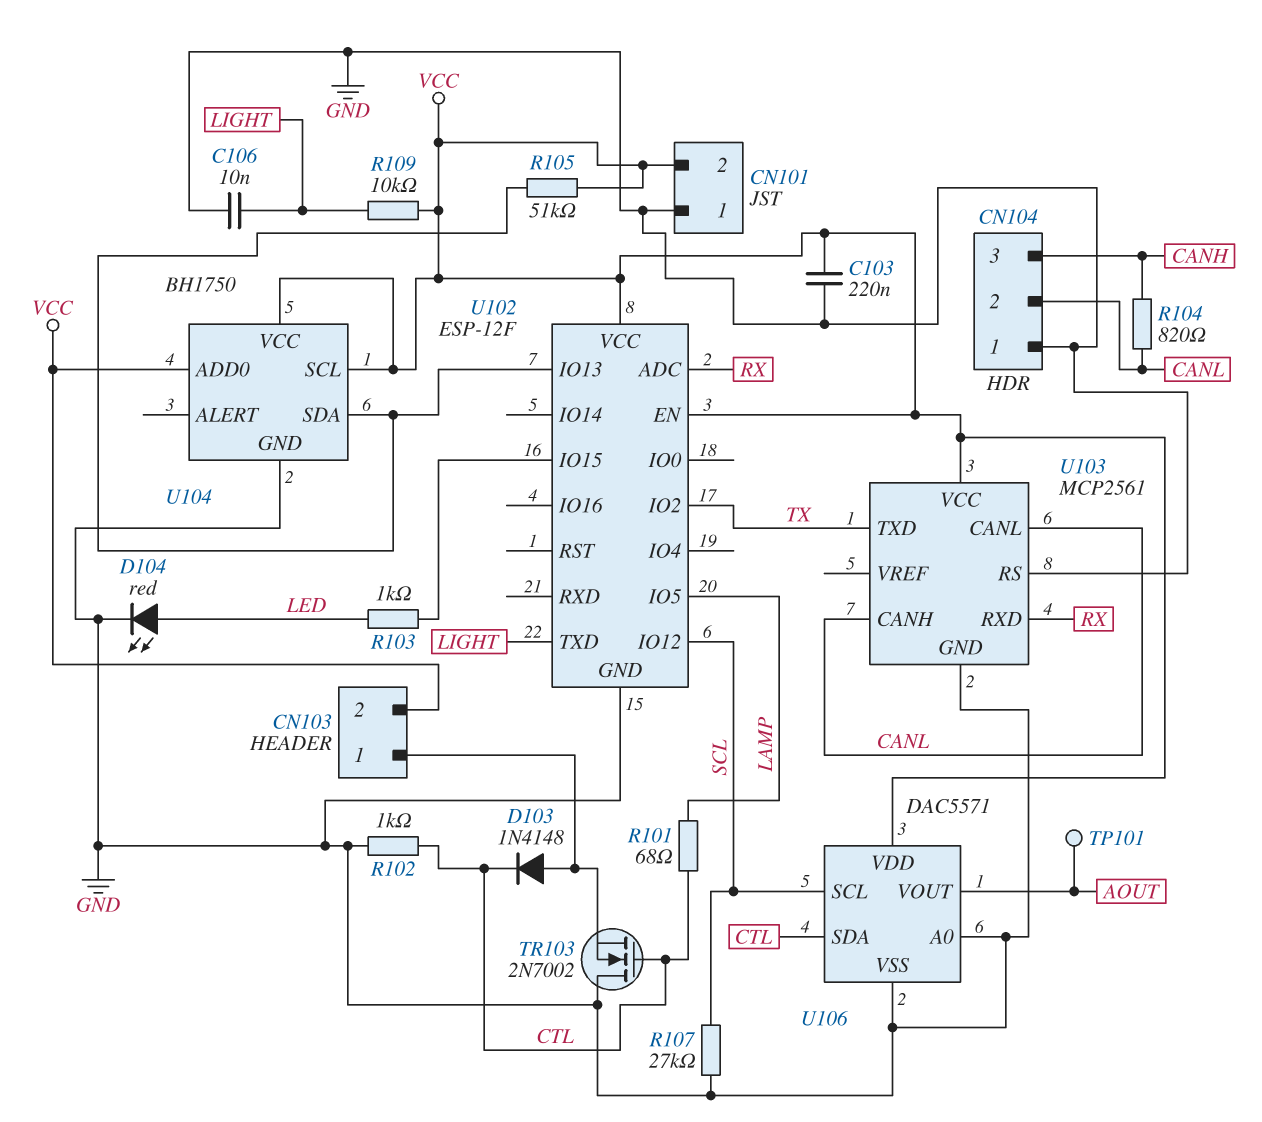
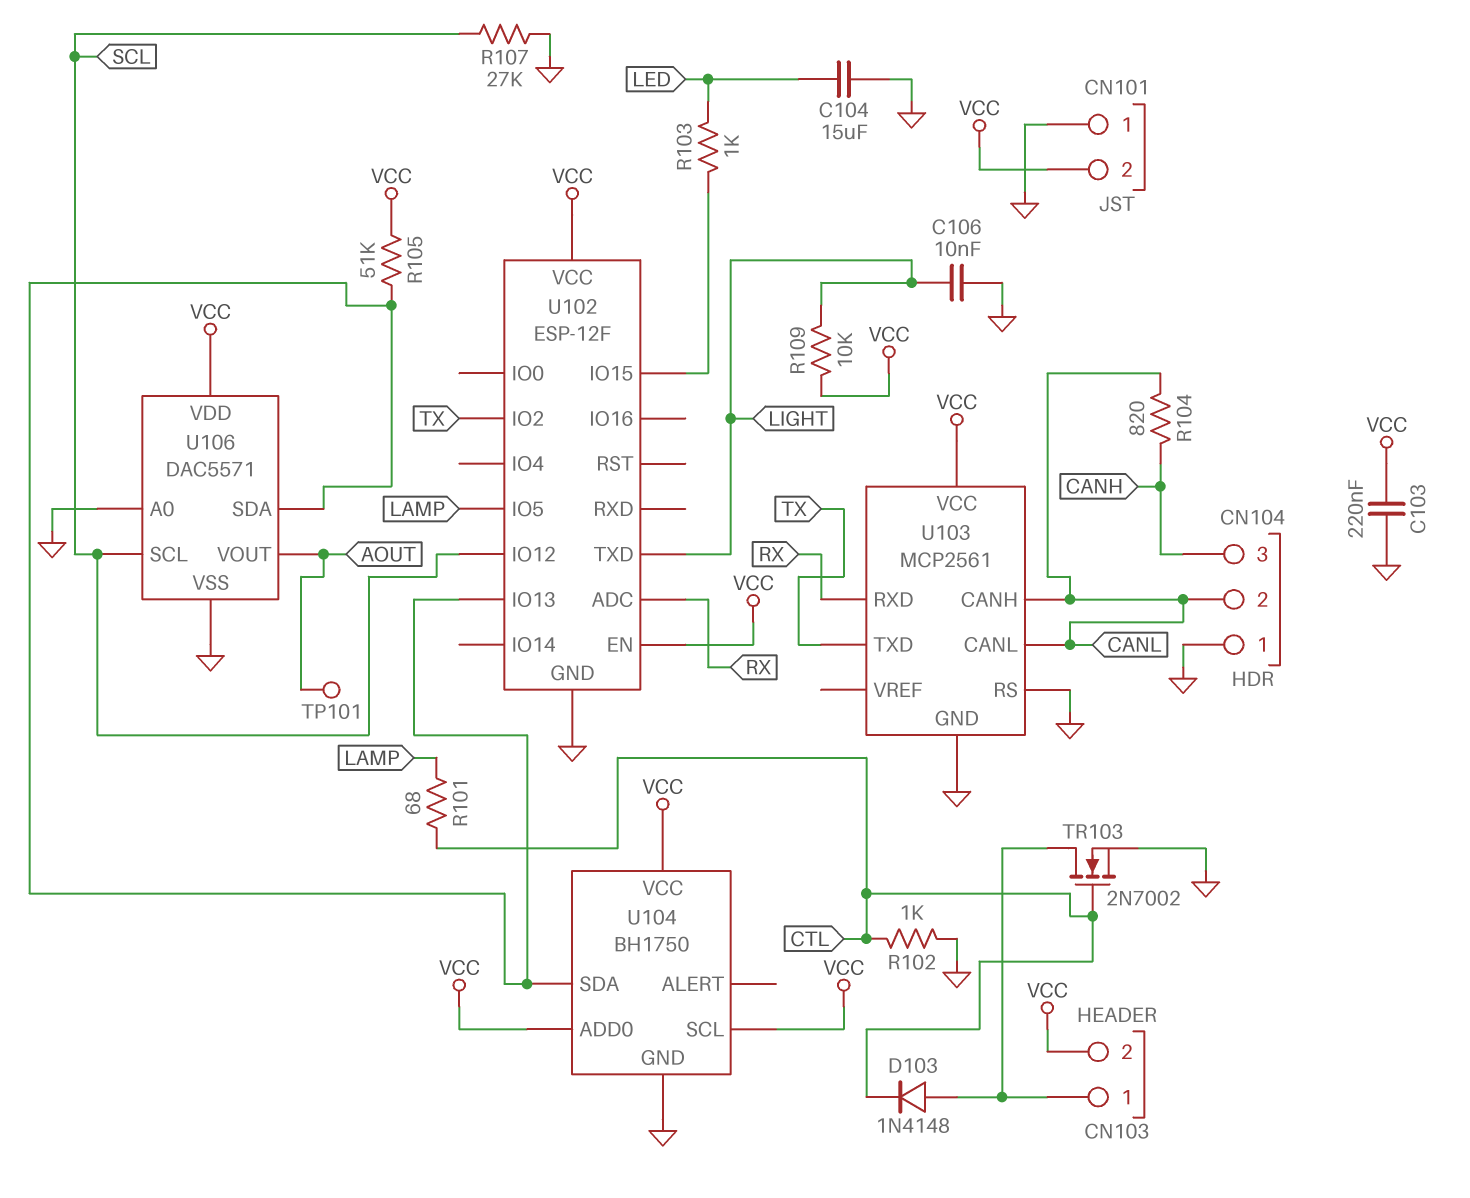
C104: none -> 15uF (GND, LED)
D104: LED red (A LED, K GND) -> none
TR103: NMOS 2N7002 (G CTL, D GND, S CN103/1) -> NMOS 2N7002 (G CTL, D CN103/1, S GND)
U106 pin SDA: CTL -> U102/IO13

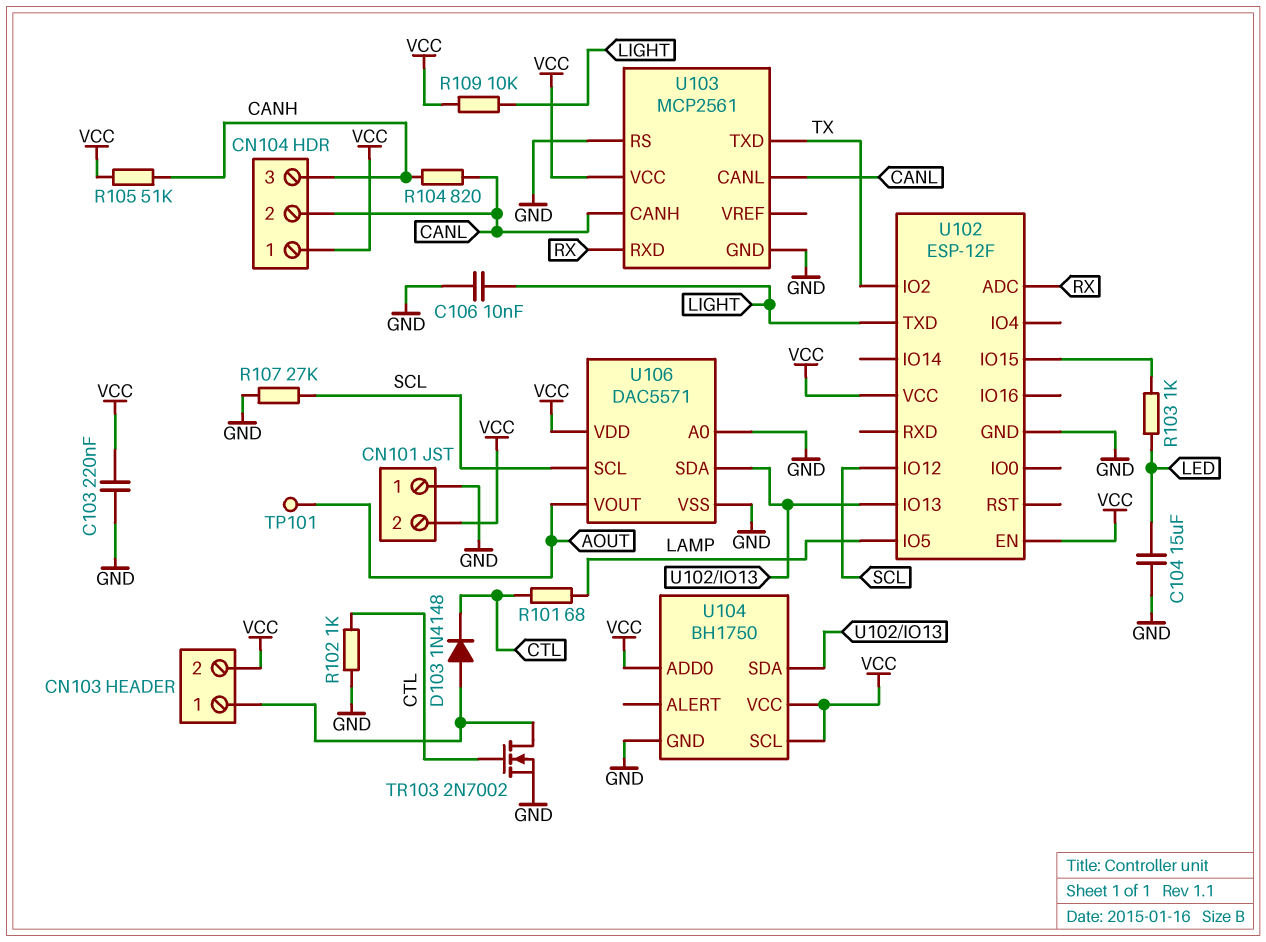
CN104 pin 1: GND -> VCC
R105: 51k (U102/IO13, VCC) -> 51k (CANH, VCC)

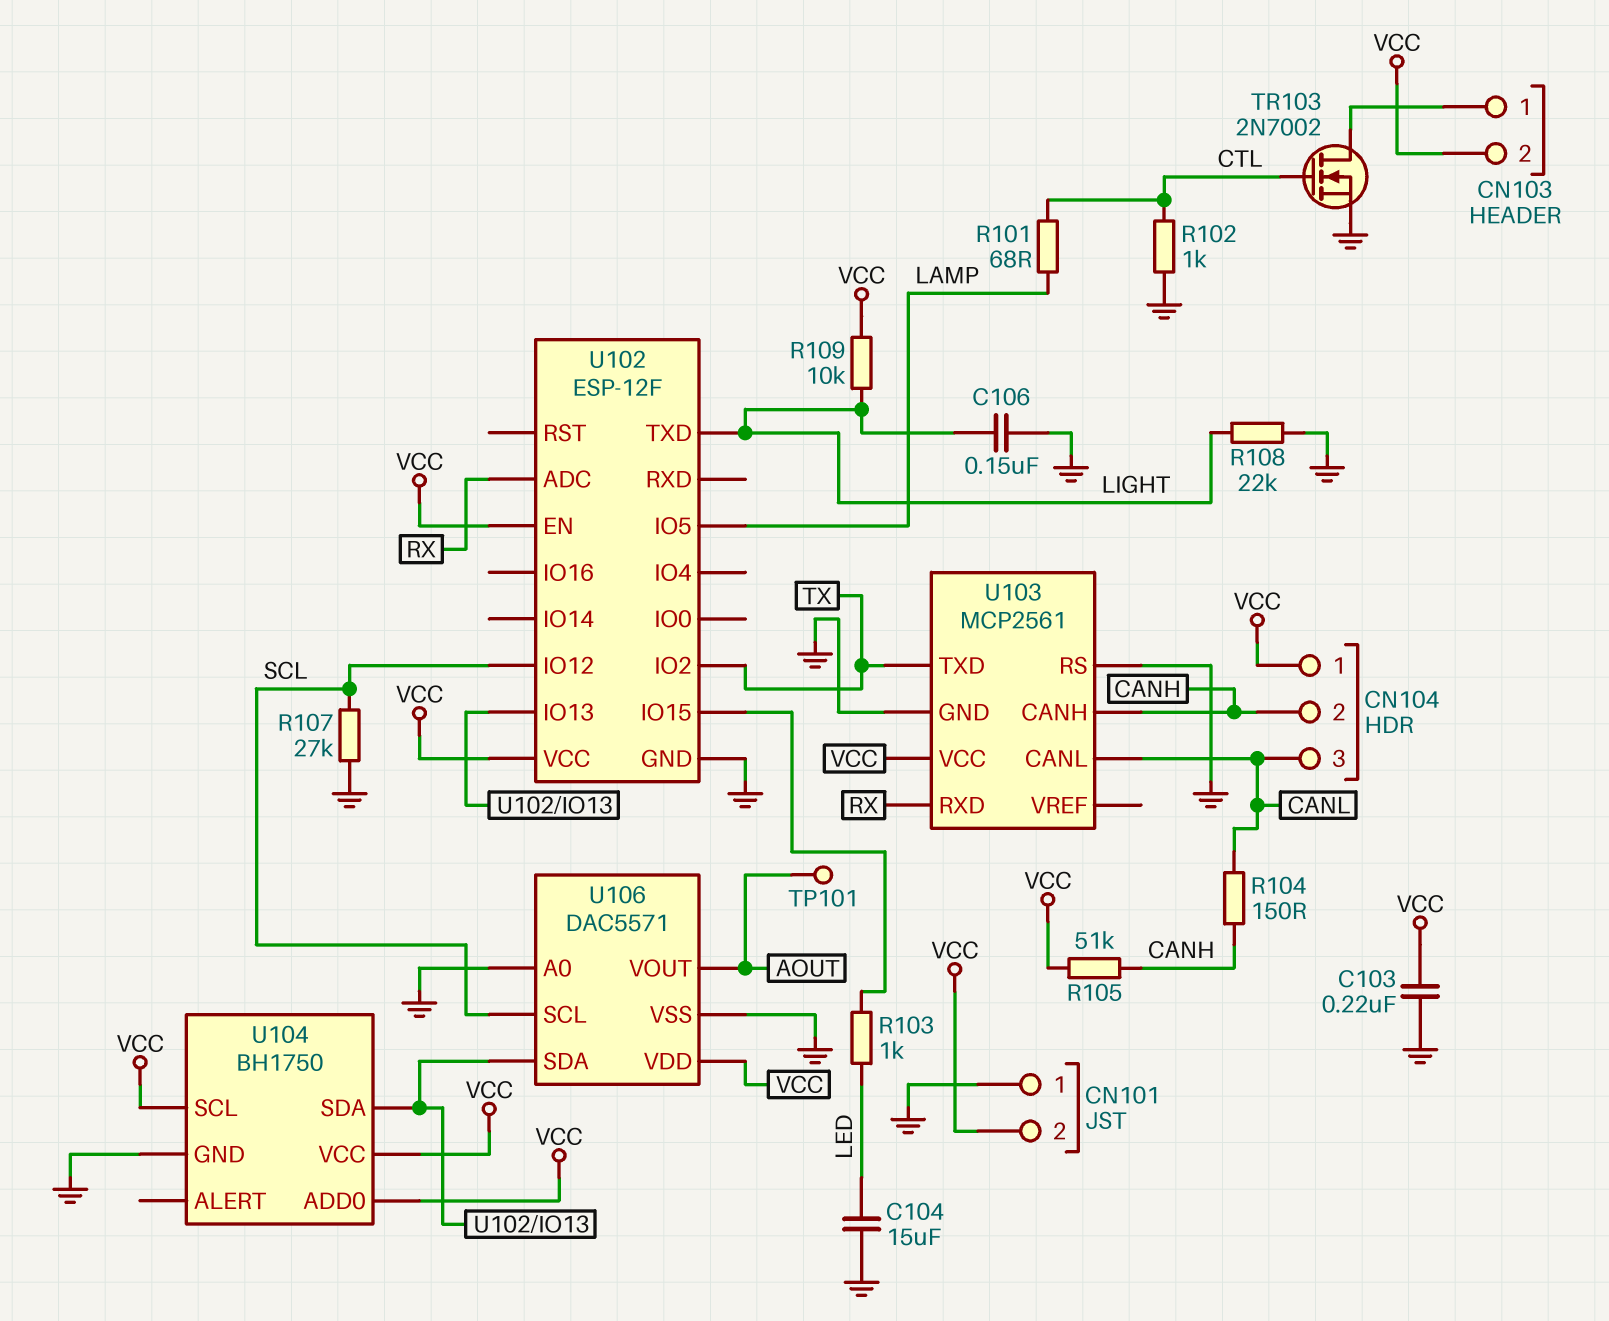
C106: 10nF (GND, LIGHT) -> 150nF (GND, LIGHT)
CN104 pin 2: CANL -> CANH
CN104 pin 3: CANH -> CANL
D103: diode 1N4148 (A CN103/1, K CTL) -> none
R104: 820 (CANH, CANL) -> 150 (CANH, CANL)
R108: none -> 22k (GND, LIGHT)
U103 pin CANH: CANL -> CANH

